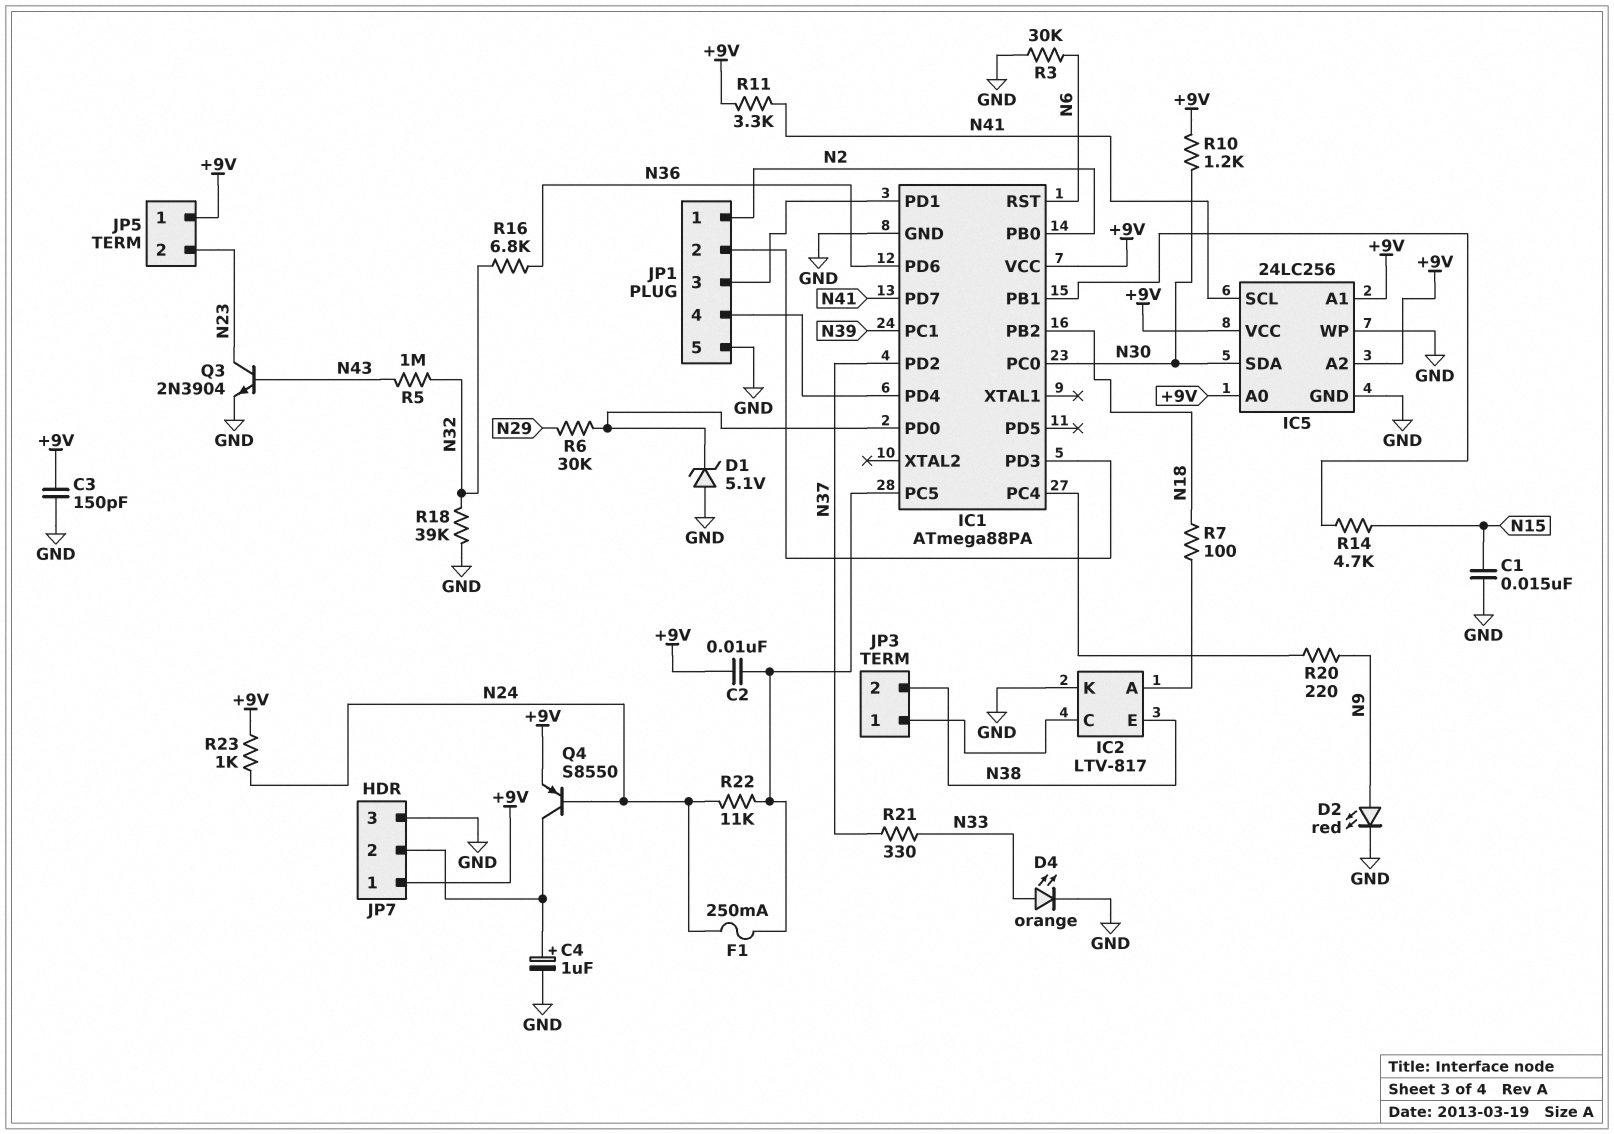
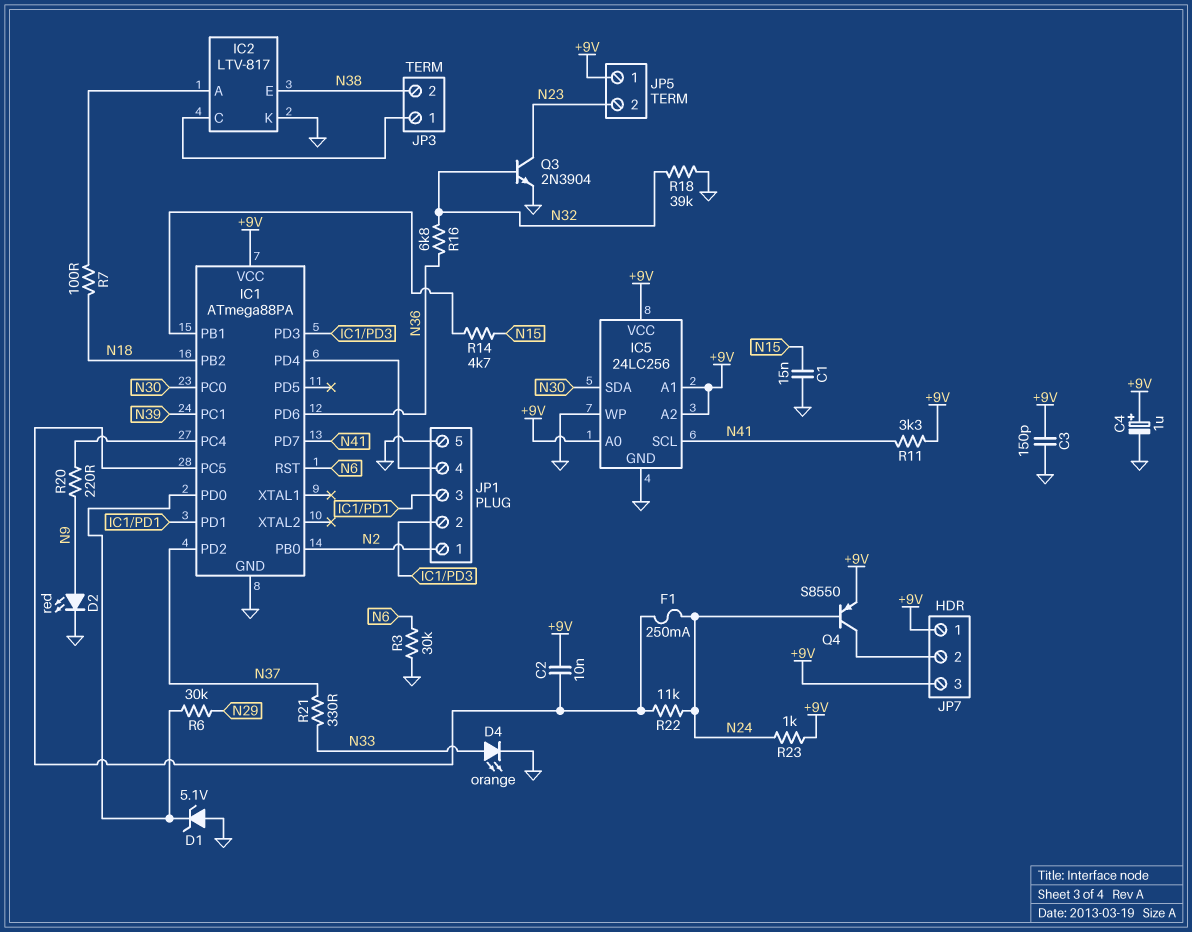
C4: 1uF (plus JP7/2, minus GND) -> 1uF (plus +9V, minus GND)
JP7 pin 3: GND -> +9V
Q3: NPN 2N3904 (B N43, C N23, E GND) -> NPN 2N3904 (B N32, C N23, E GND)
R5: 1M (N32, N43) -> none
R10: 1.2k (+9V, N30) -> none

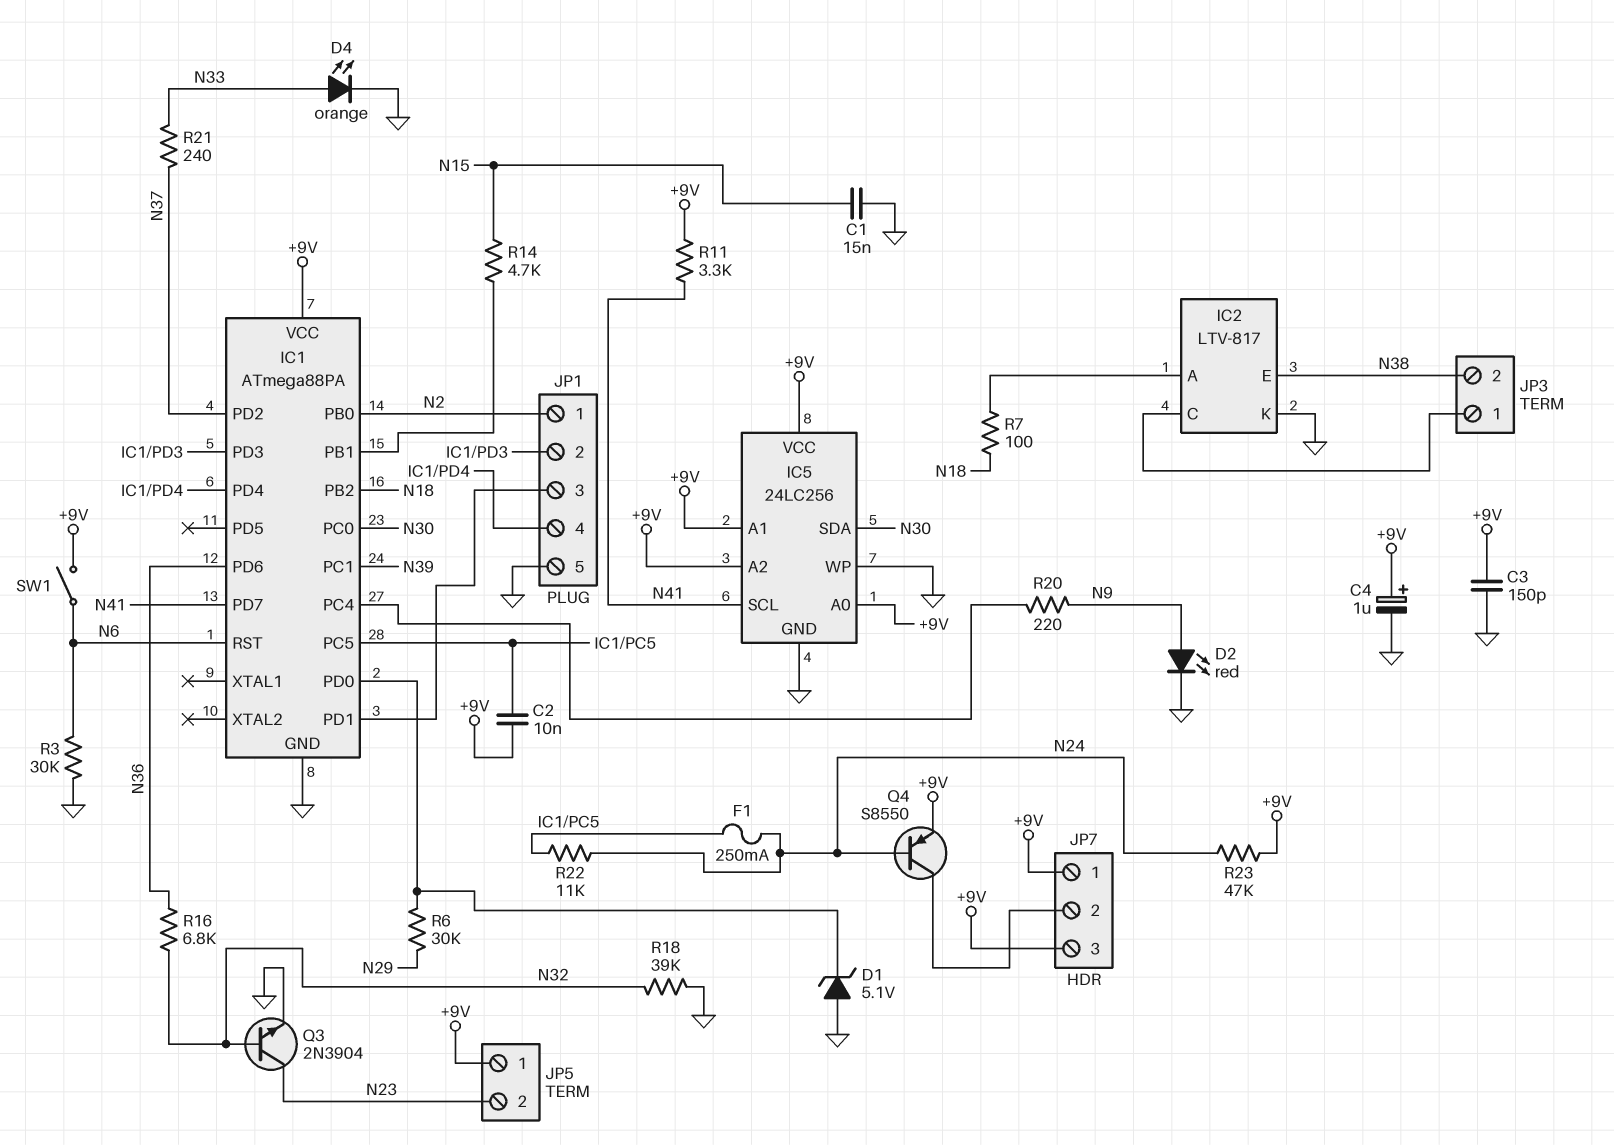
R21: 330 (N33, N37) -> 240 (N33, N37)
R23: 1k (+9V, N24) -> 47k (+9V, N24)
SW1: none -> switch (+9V, N6)

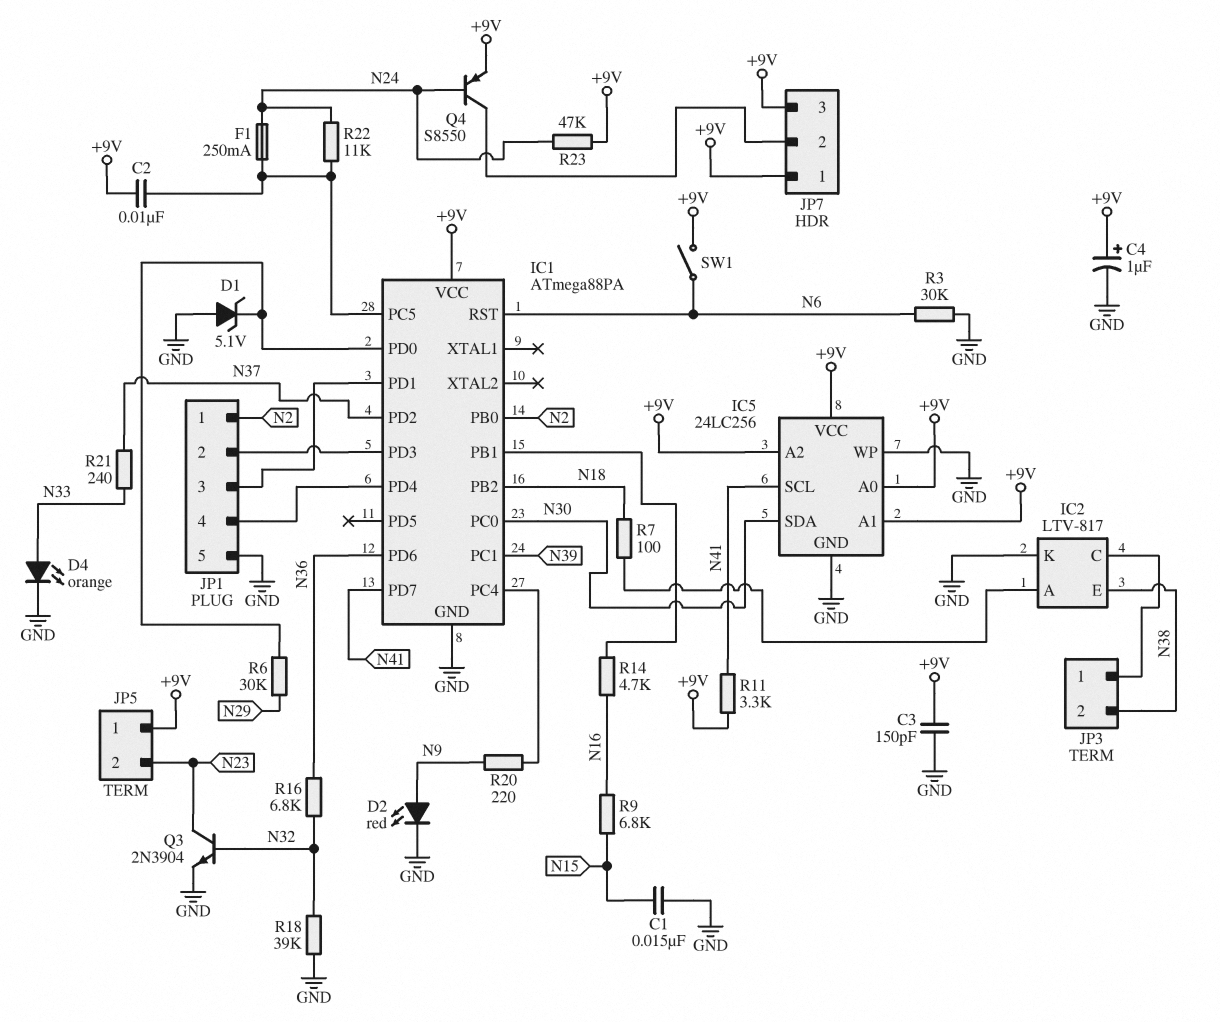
R9: none -> 6.8k (N15, N16)
R14: 4.7k (IC1/PB1, N15) -> 4.7k (IC1/PB1, N16)

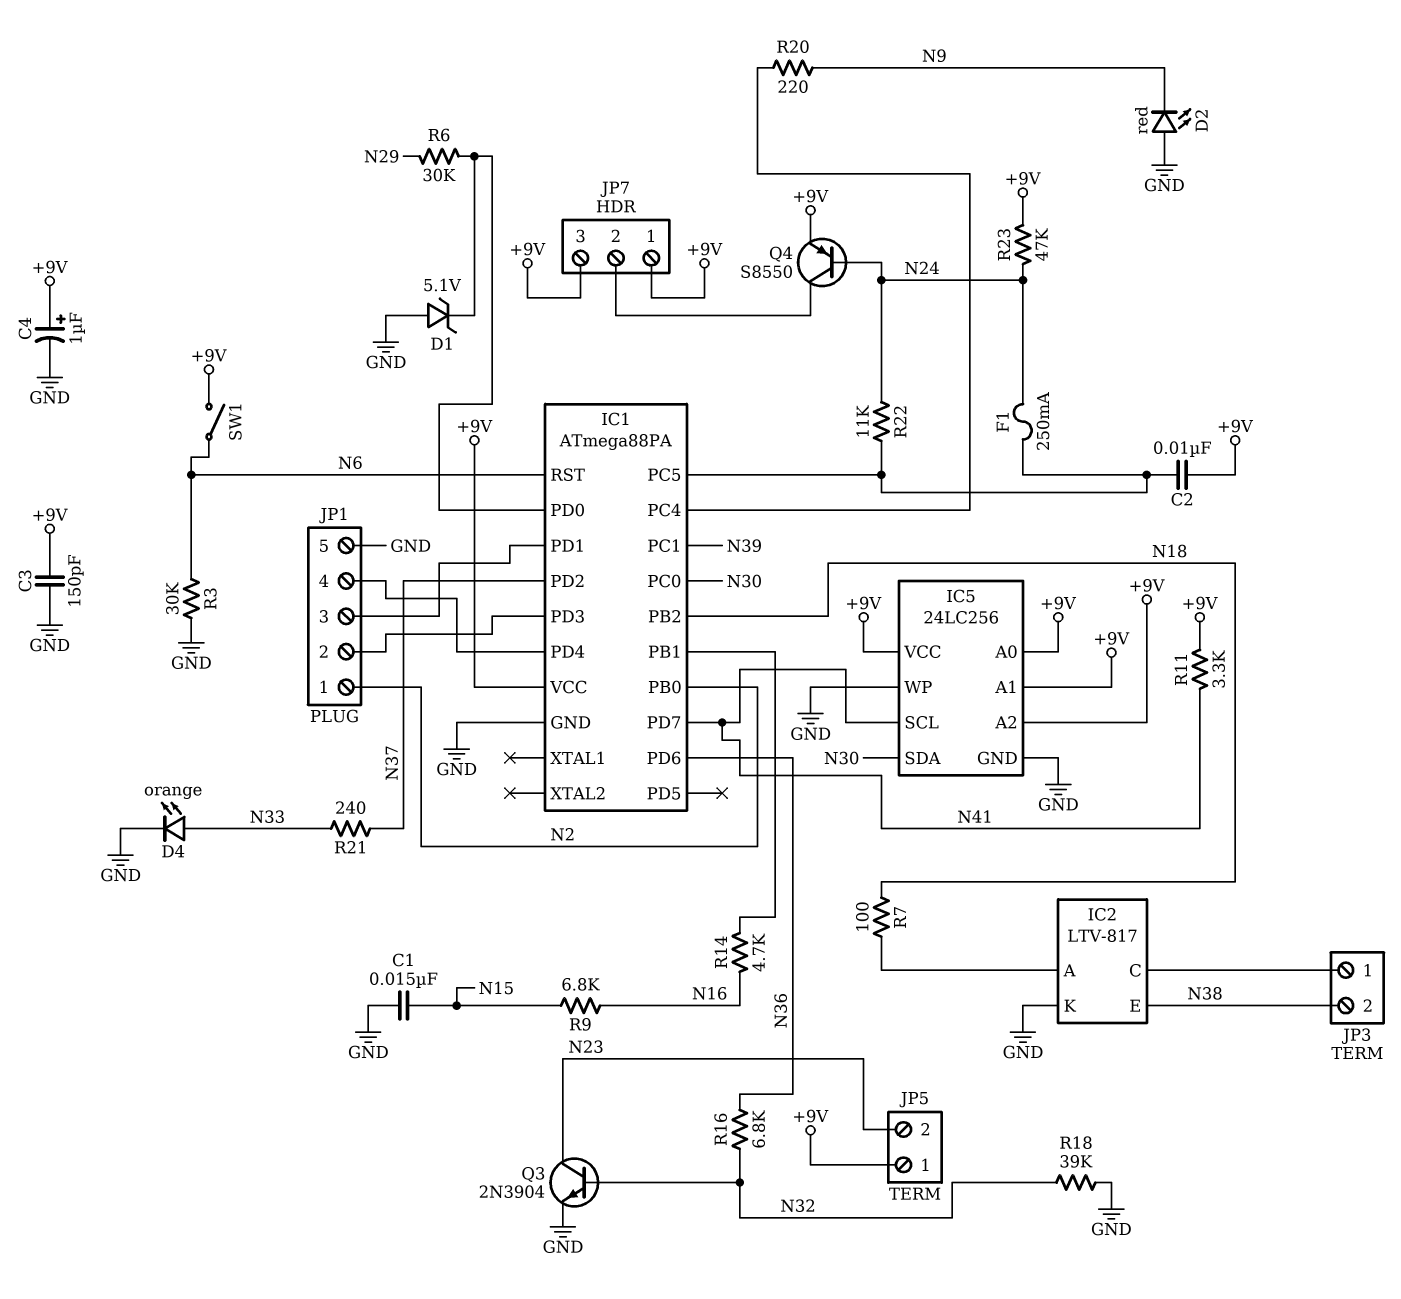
D2: LED red (A N9, K GND) -> LED red (A GND, K N9)

